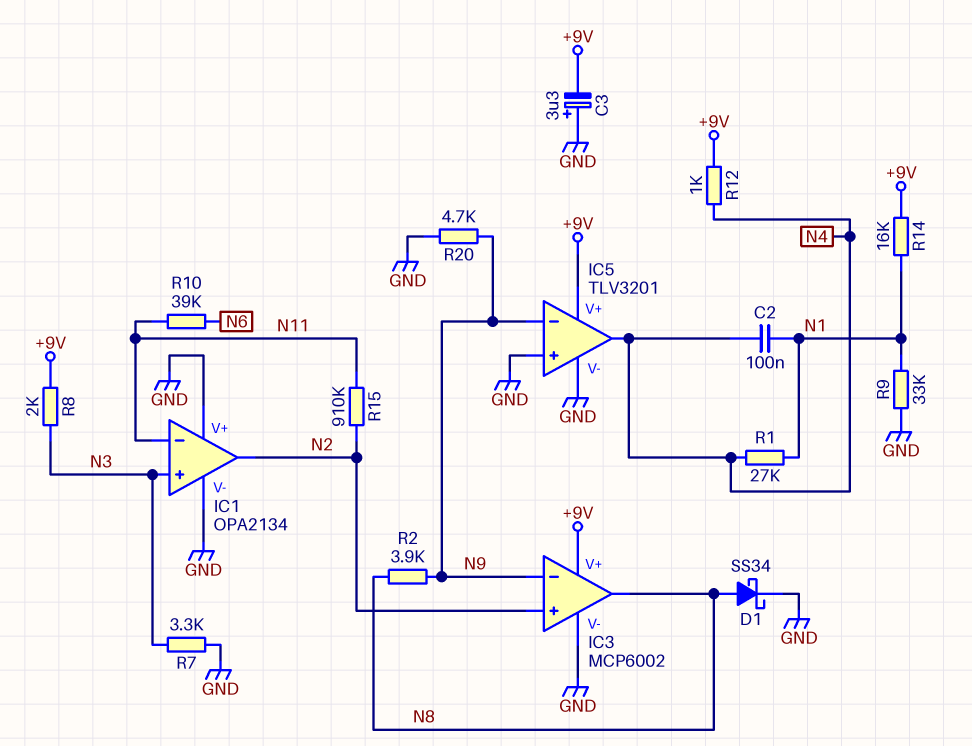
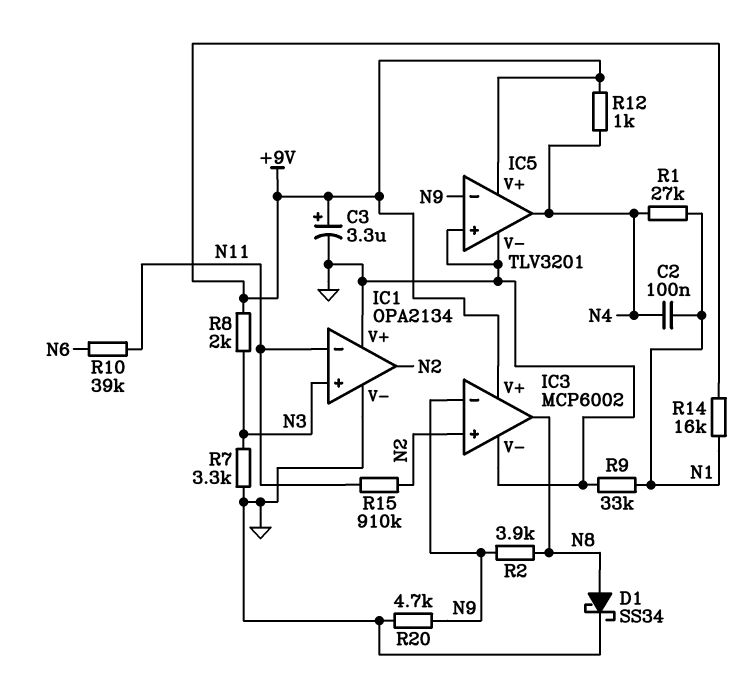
C3: 3.3uF (plus GND, minus +9V) -> 3.3uF (plus +9V, minus GND)

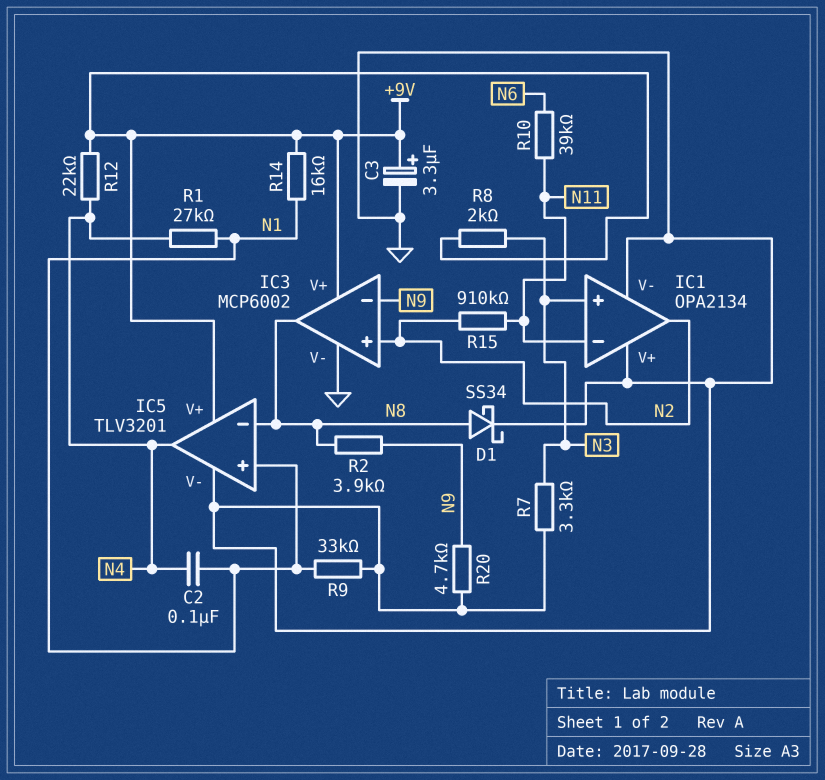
IC5 pin in+: GND -> N1
IC5 pin in-: N9 -> N8
R12: 1k (+9V, N4) -> 22k (+9V, N4)

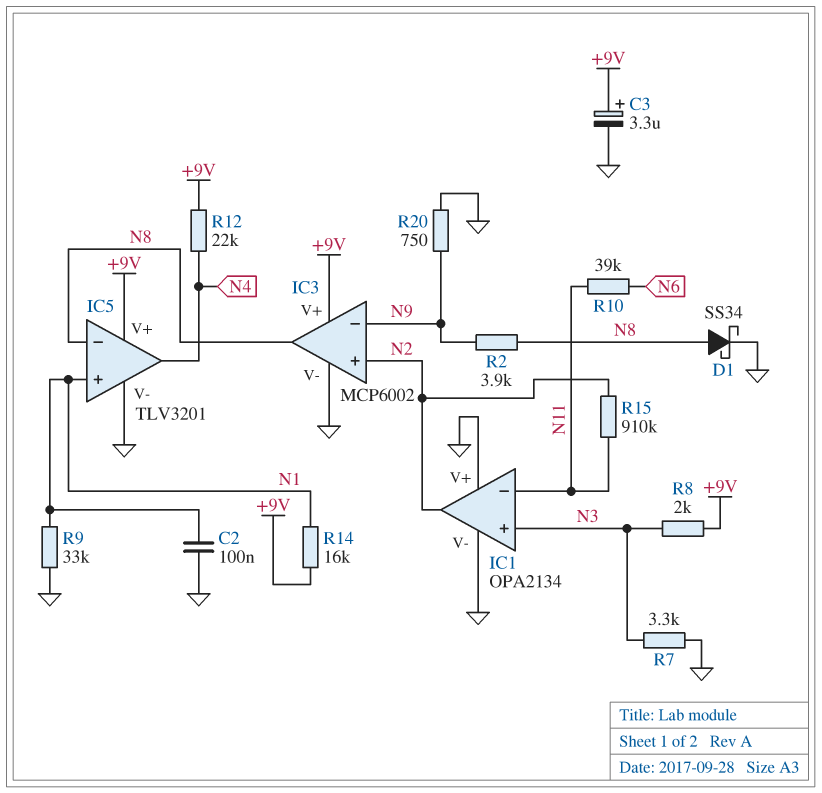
C2: 100nF (N1, N4) -> 100nF (GND, N1)
R1: 27k (N1, N4) -> none
R20: 4.7k (GND, N9) -> 750 (GND, N9)

